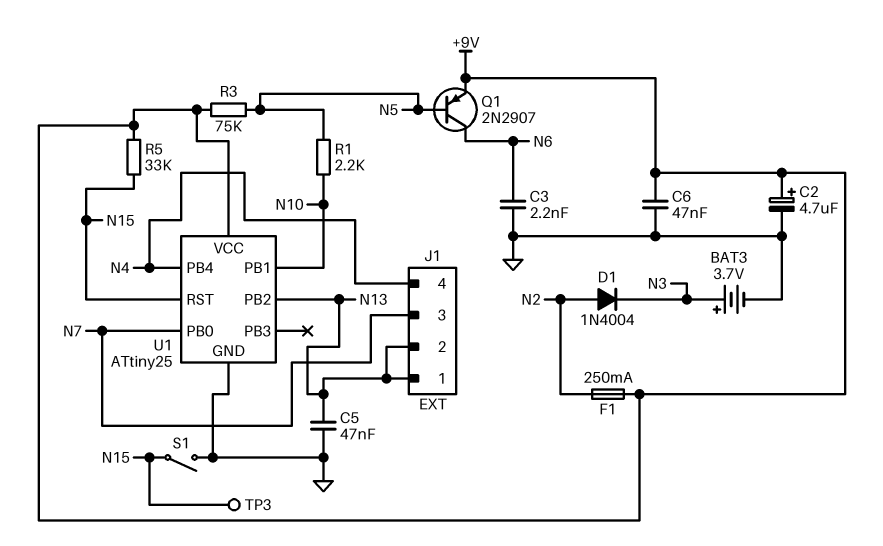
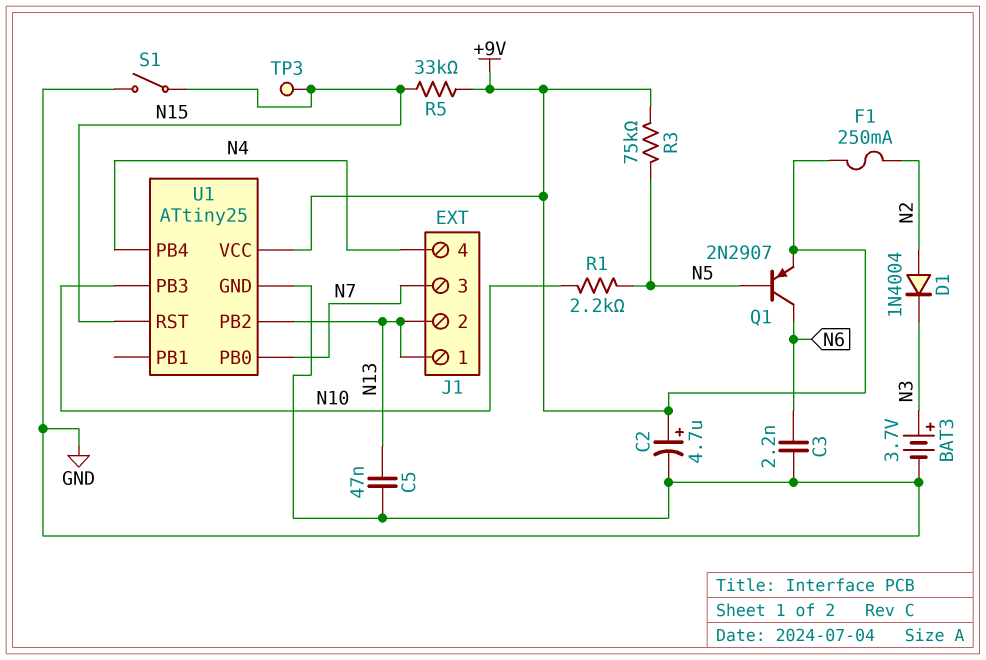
C6: 47nF (+9V, GND) -> none
U1 pin PB1: N10 -> none
U1 pin PB3: none -> N10

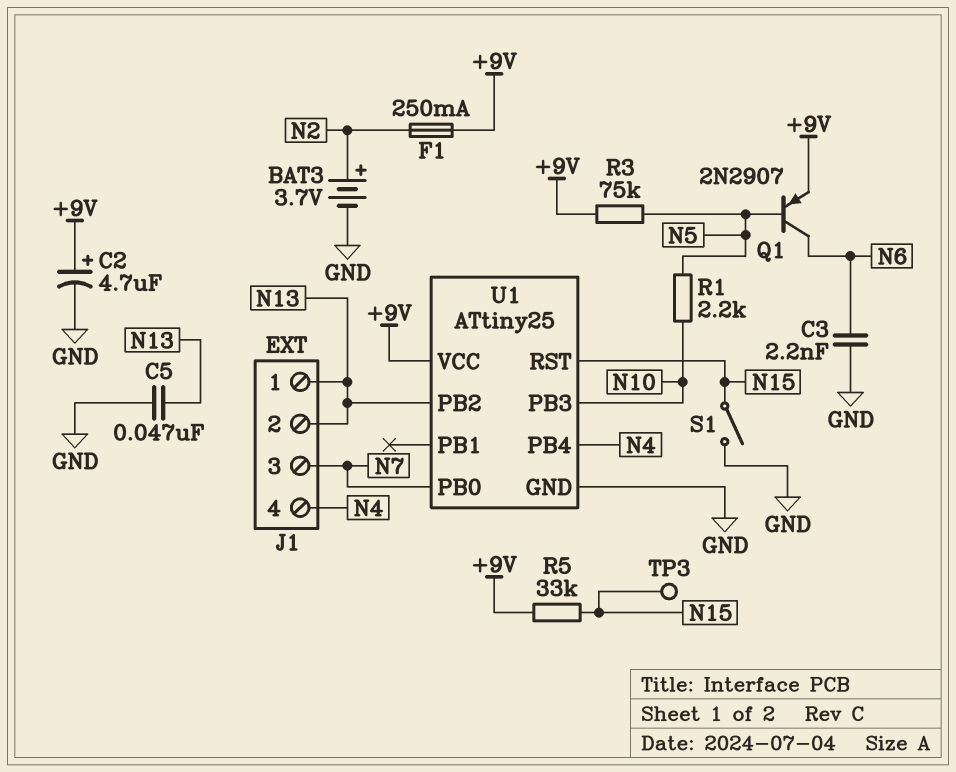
BAT3: 3.7V (plus N3, minus GND) -> 3.7V (plus N2, minus GND)
D1: diode 1N4004 (A N2, K N3) -> none

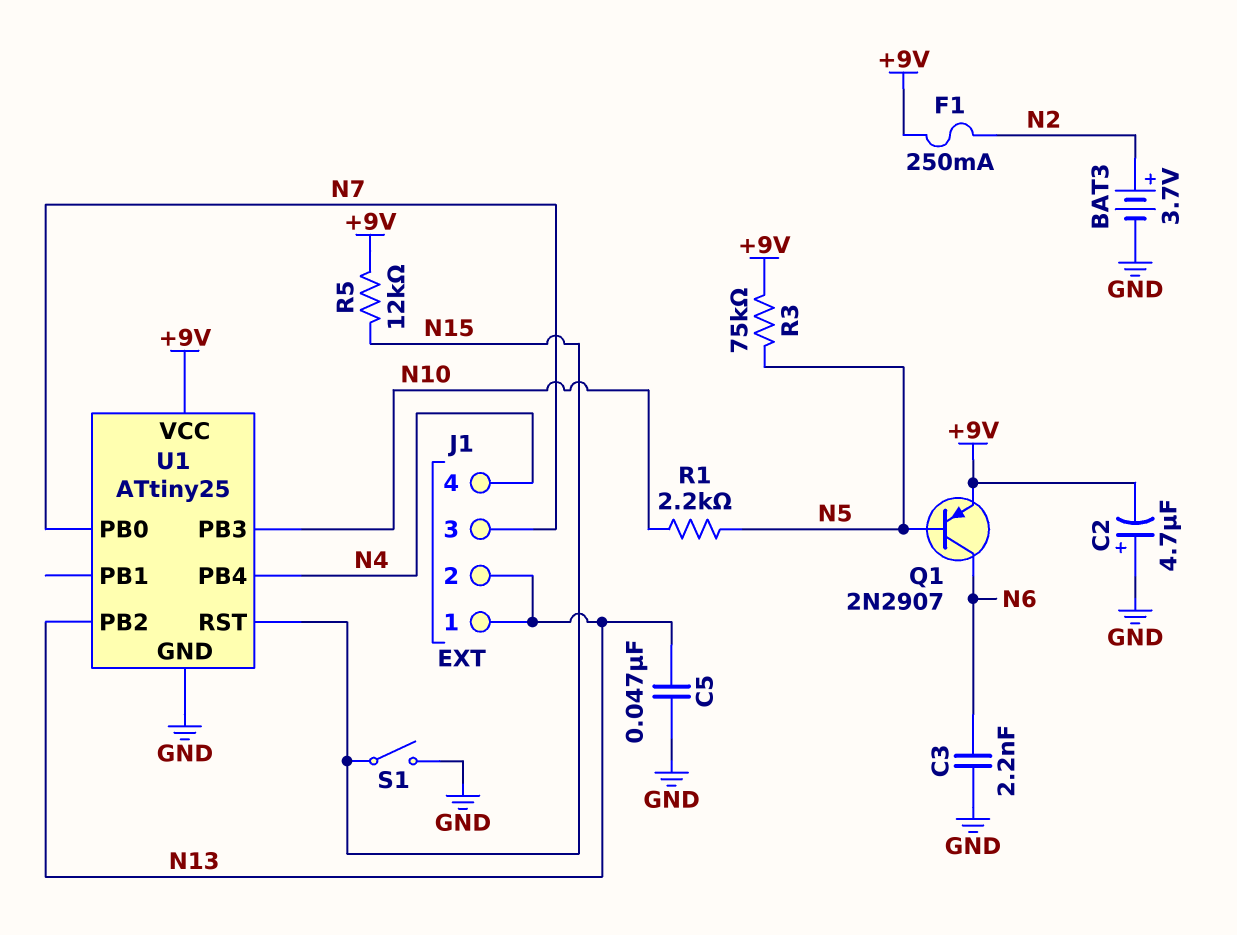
C2: 4.7uF (plus +9V, minus GND) -> 4.7uF (plus GND, minus +9V)
R5: 33k (+9V, N15) -> 12k (+9V, N15)
TP3: test point (N15) -> none

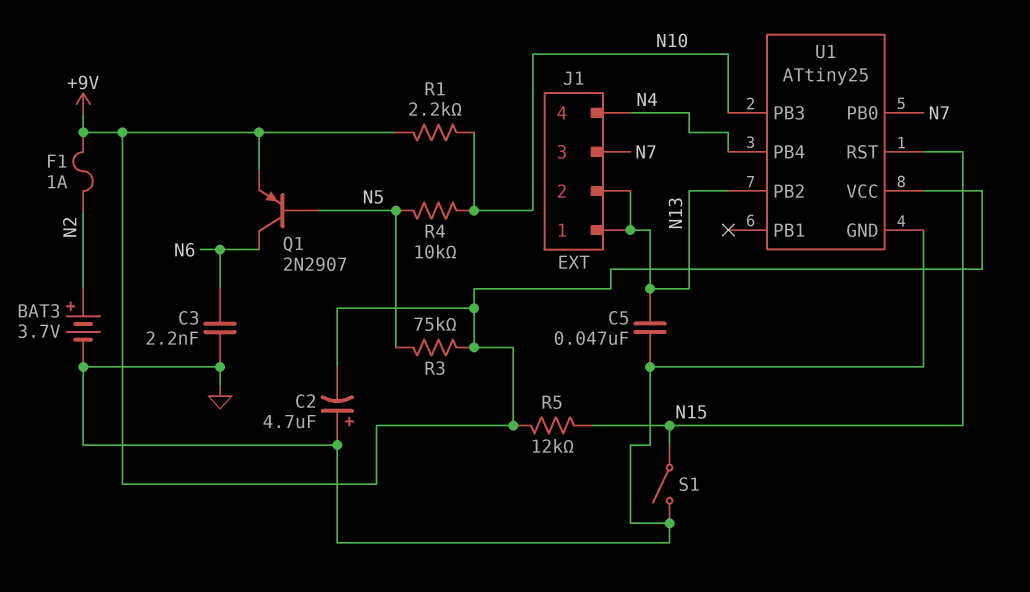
F1: 250mA (+9V, N2) -> 1A (+9V, N2)
R1: 2.2k (N5, N10) -> 2.2k (+9V, N10)
R4: none -> 10k (N5, N10)

